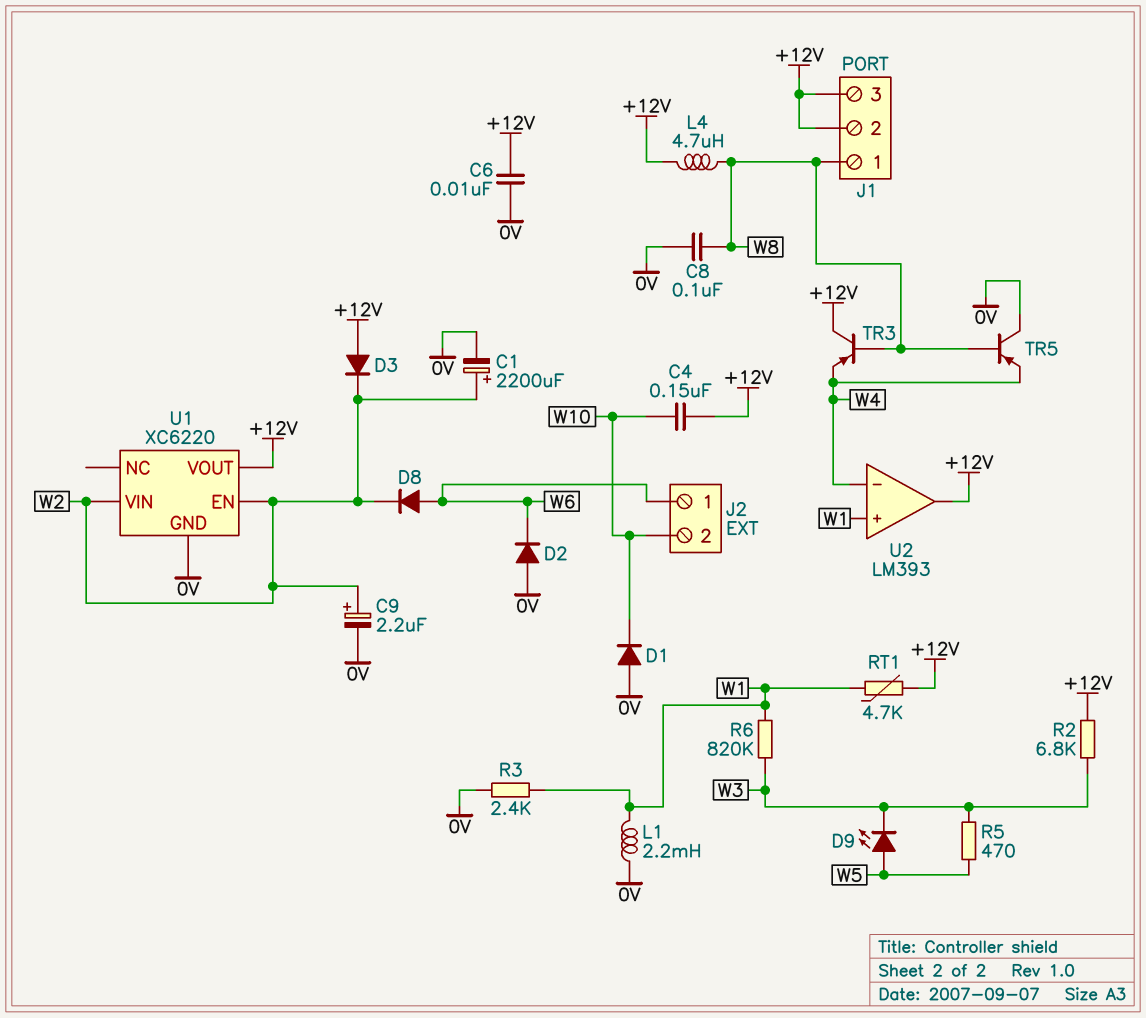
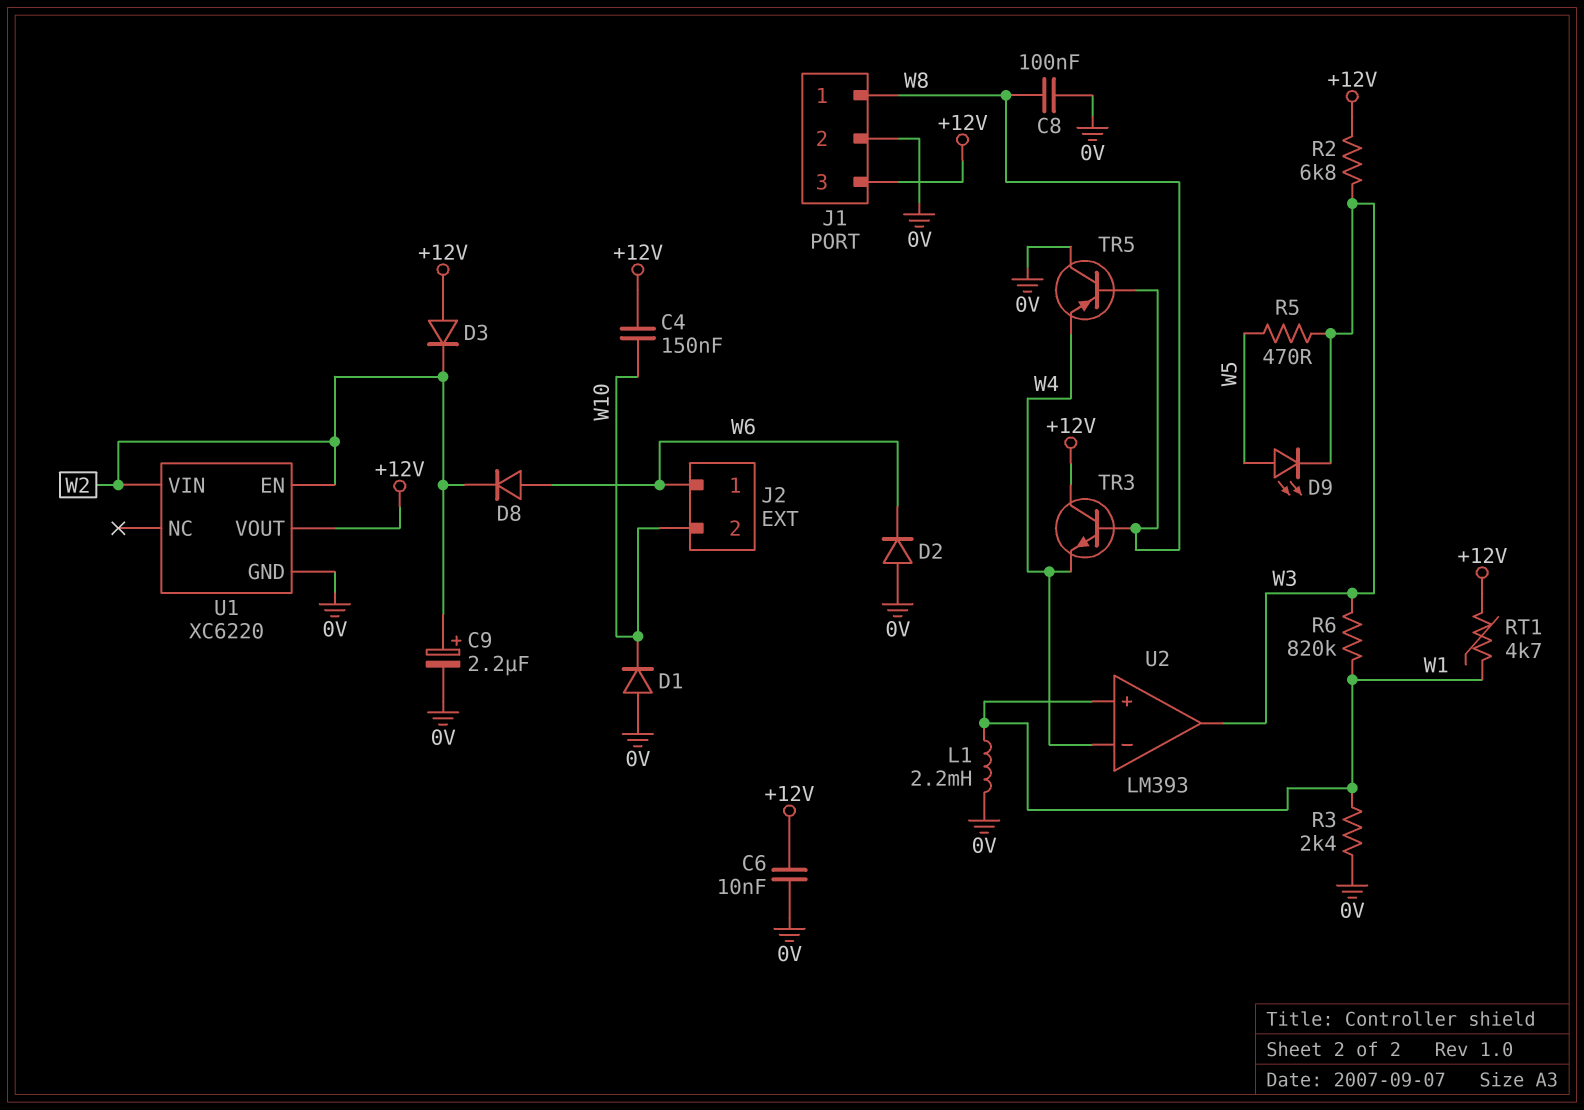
C1: 2200uF (plus W2, minus 0V) -> none
J1 pin 2: +12V -> 0V
L4: 4.7uH (+12V, W8) -> none
TR3: PNP (B W8, C +12V, E W4) -> NPN (B W8, C +12V, E W4)
U2 pin out: +12V -> W3

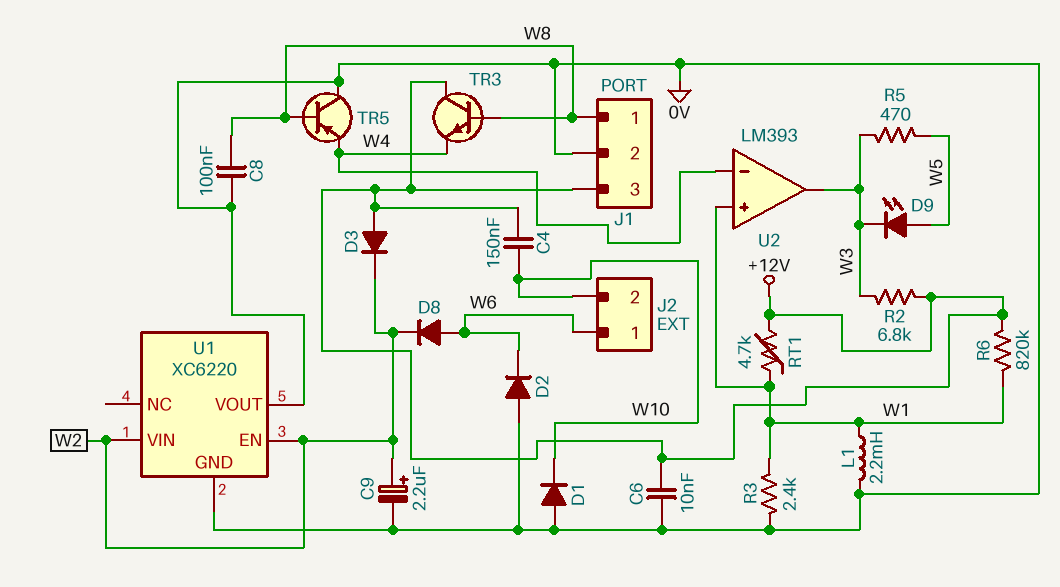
R6: 820k (W1, W3) -> 820k (+12V, W1)
U1 pin VOUT: +12V -> 0V

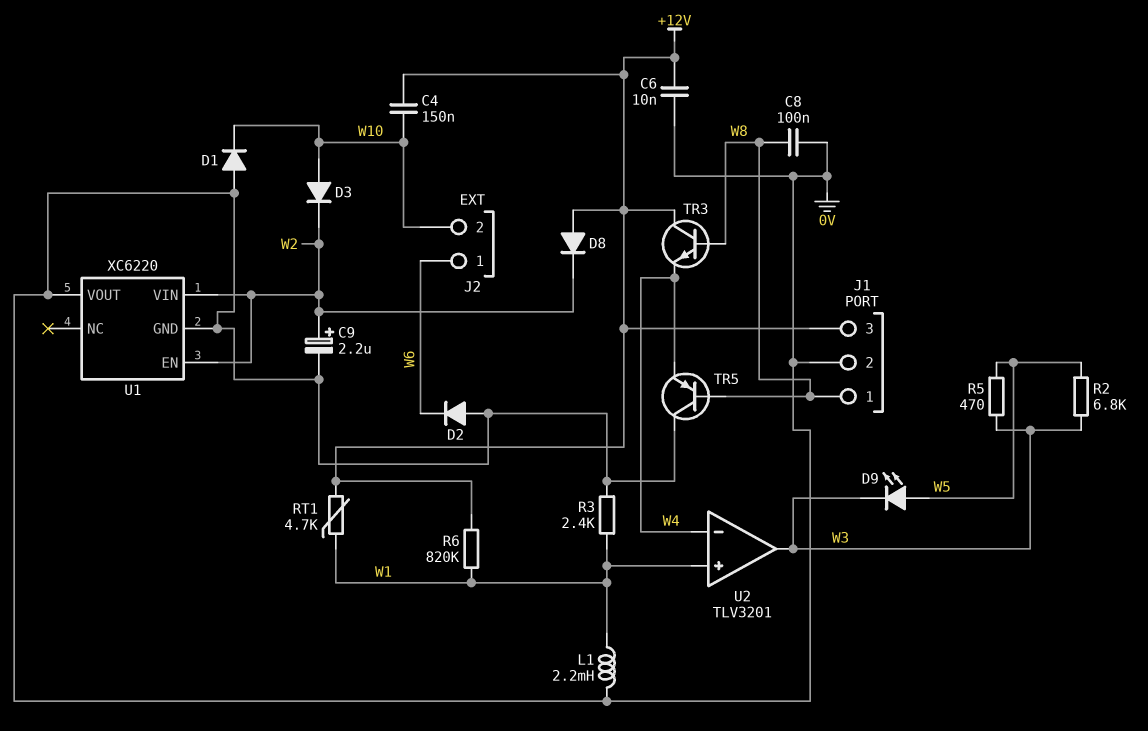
D3: diode (A +12V, K W2) -> diode (A W10, K W2)
D8: diode (A W6, K W2) -> diode (A +12V, K W2)
R2: 6.8k (+12V, W3) -> 6.8k (W3, W5)
U2: LM393 -> TLV3201

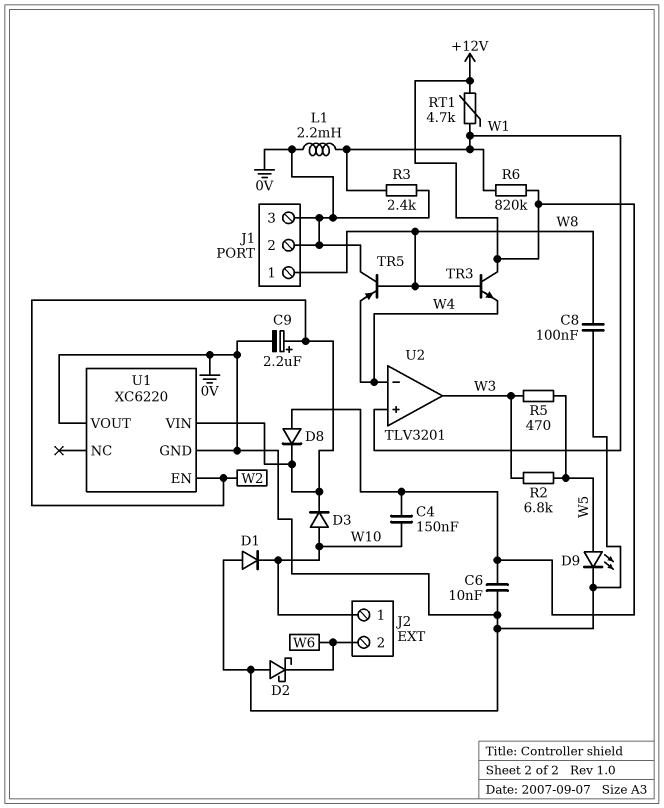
D2: diode (A 0V, K W6) -> schottky (A 0V, K W6)
D9: LED (A W5, K W3) -> LED (A W5, K 0V)
J1 pin 3: +12V -> 0V
J2 pin 1: W6 -> W10
J2 pin 2: W10 -> W6

